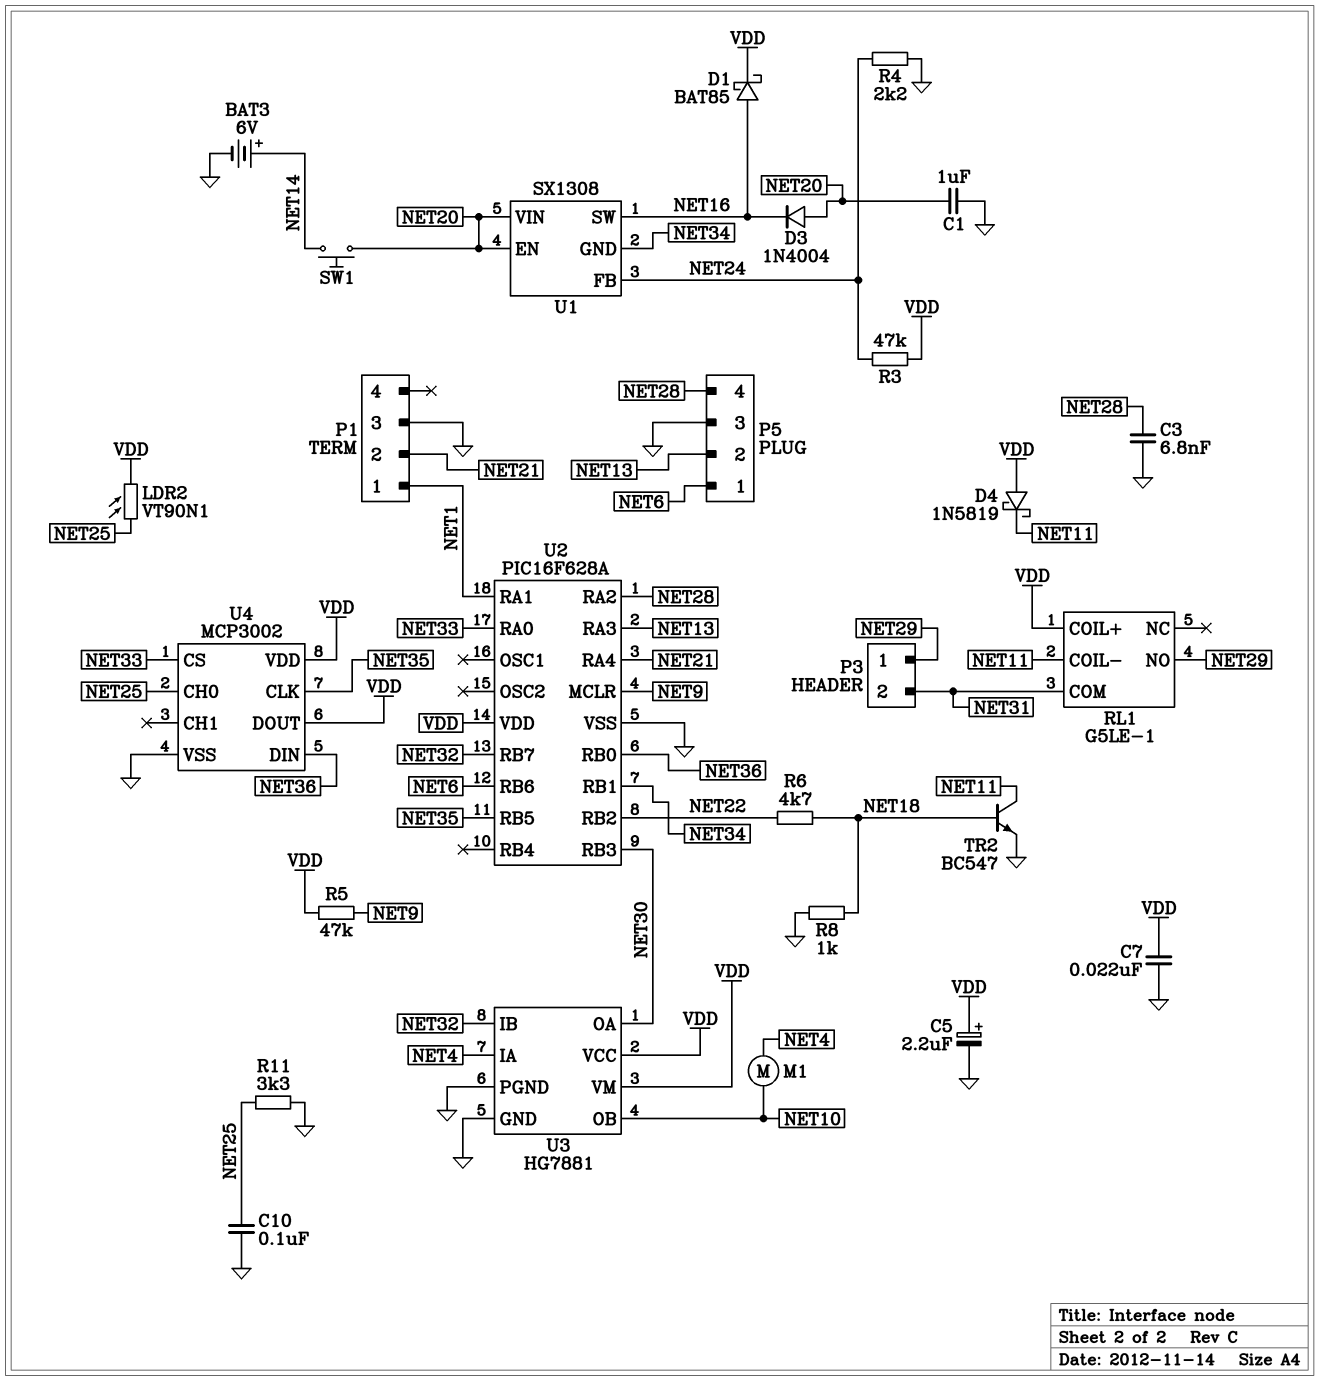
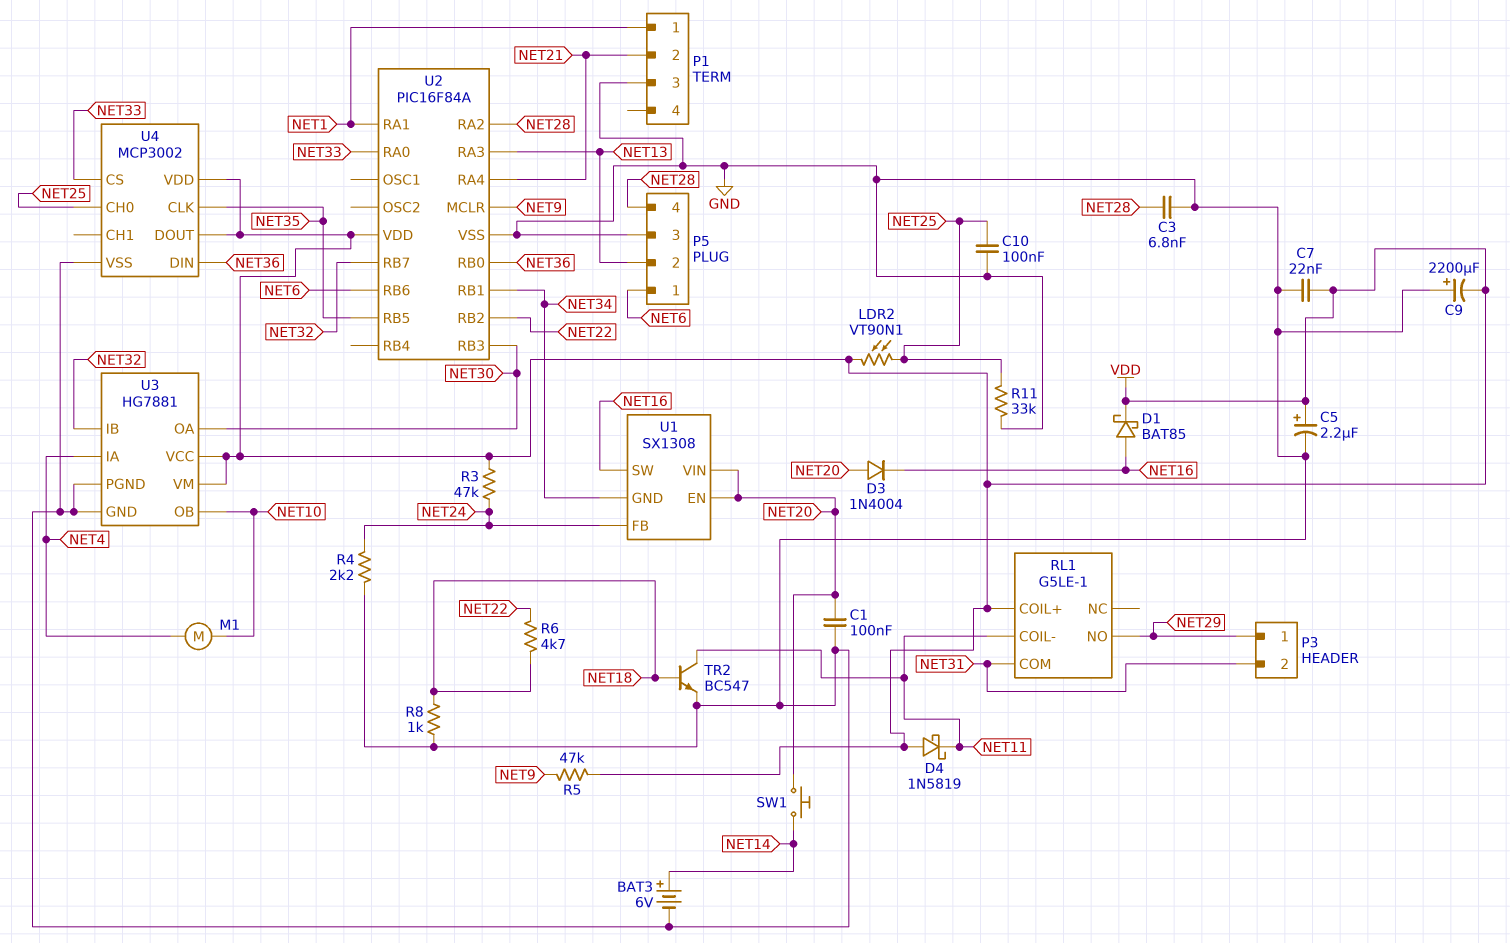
C1: 1uF (GND, NET20) -> 100nF (GND, NET20)
C9: none -> 2200uF (plus GND, minus VDD)
R11: 3.3k (GND, NET25) -> 33k (GND, NET25)
U2: PIC16F628A -> PIC16F84A

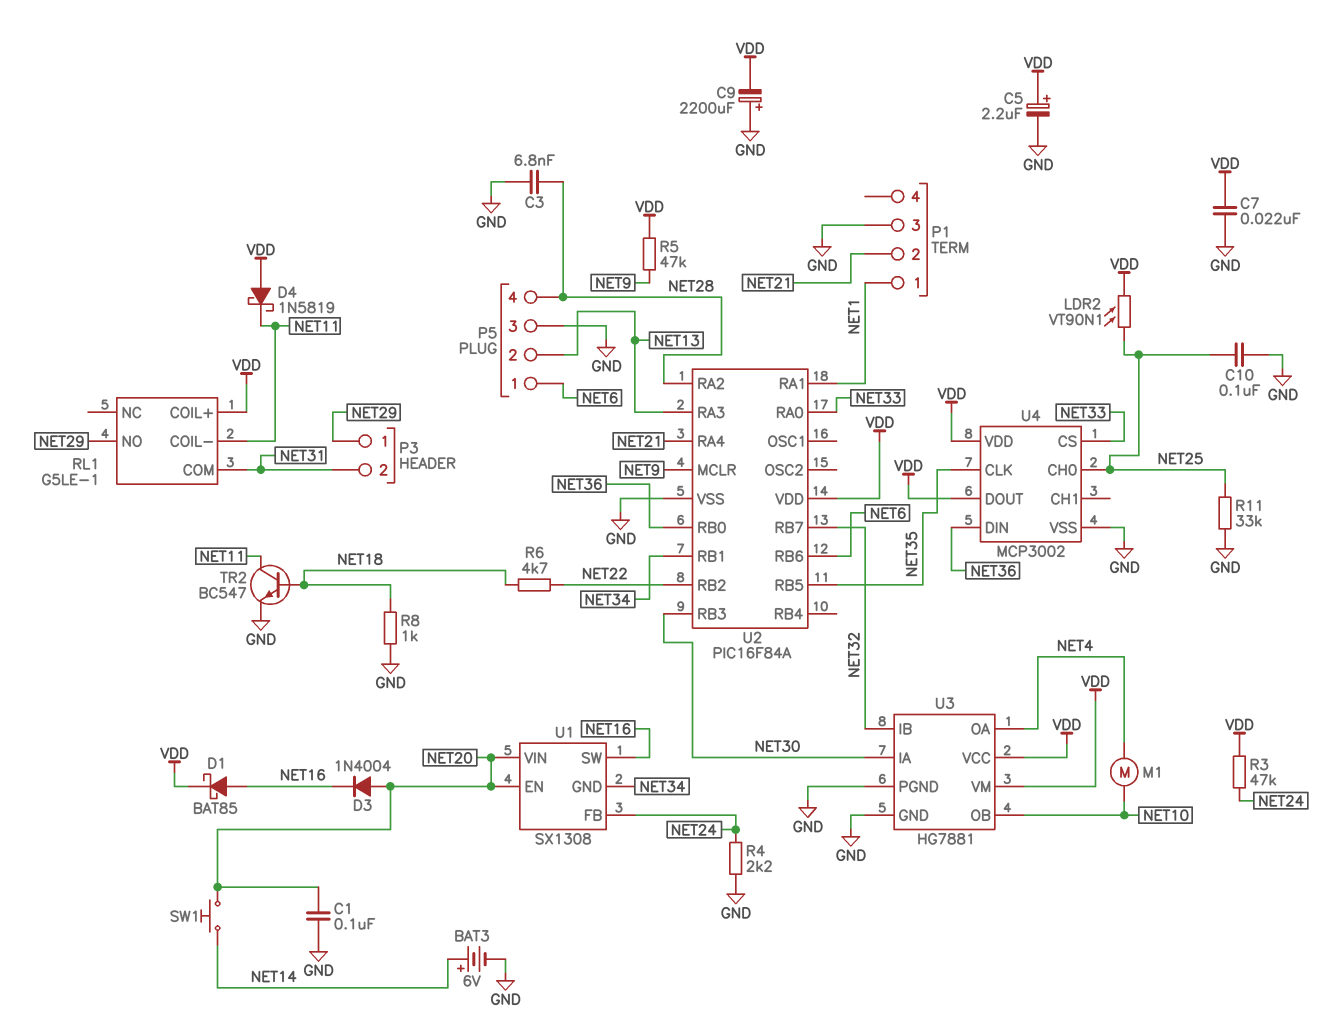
U3 pin IA: NET4 -> NET30
U3 pin OA: NET30 -> NET4

